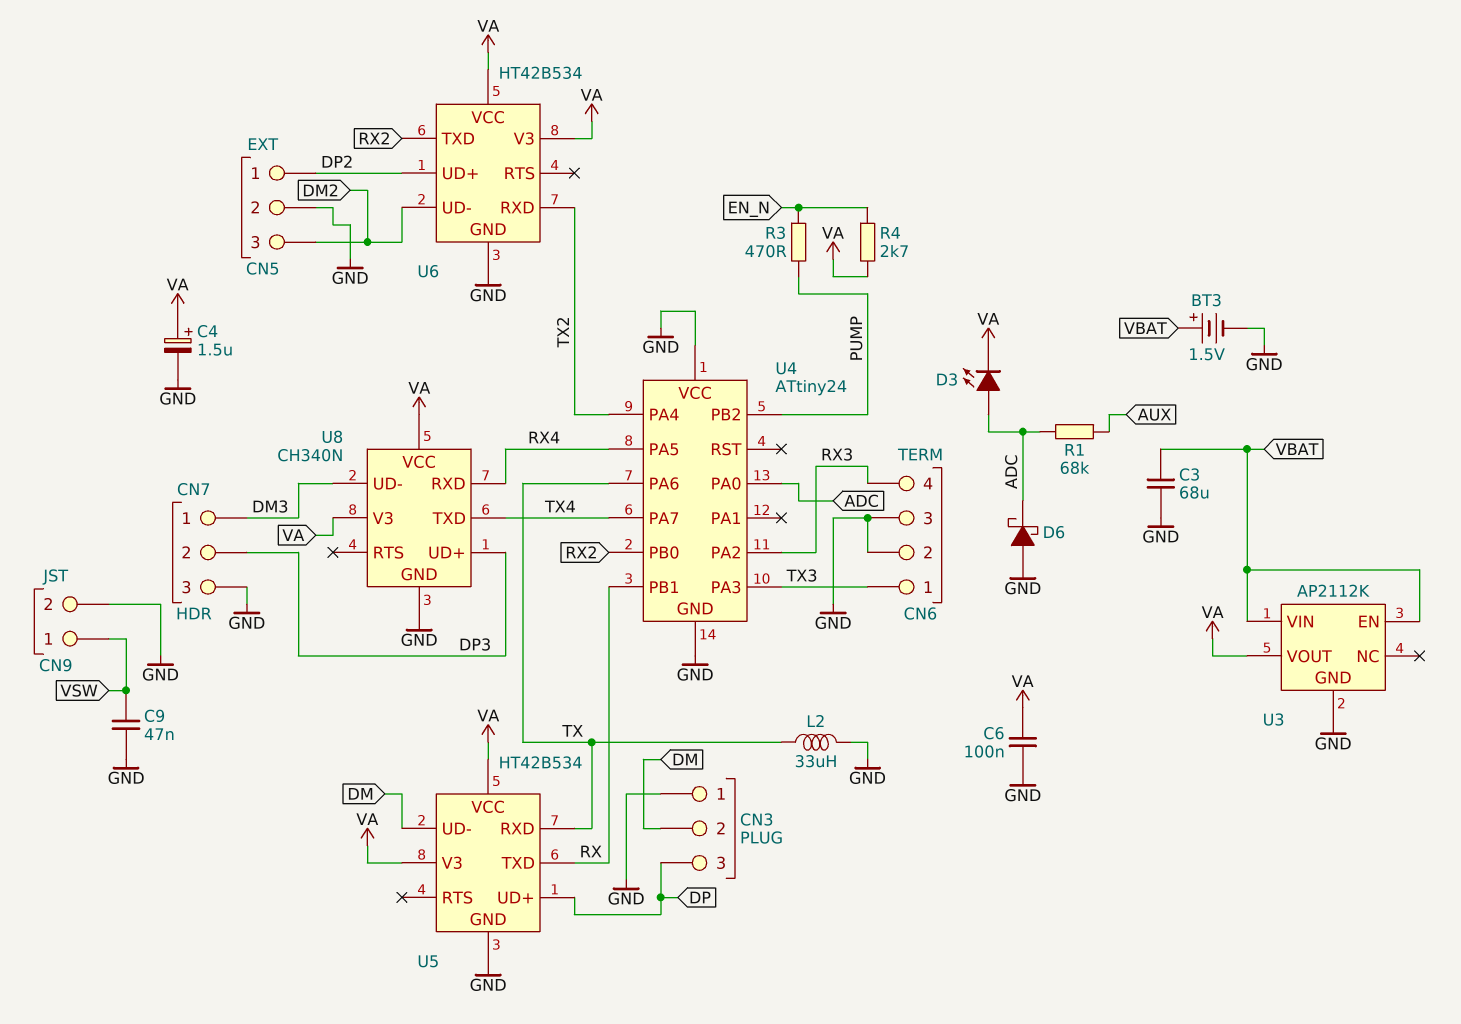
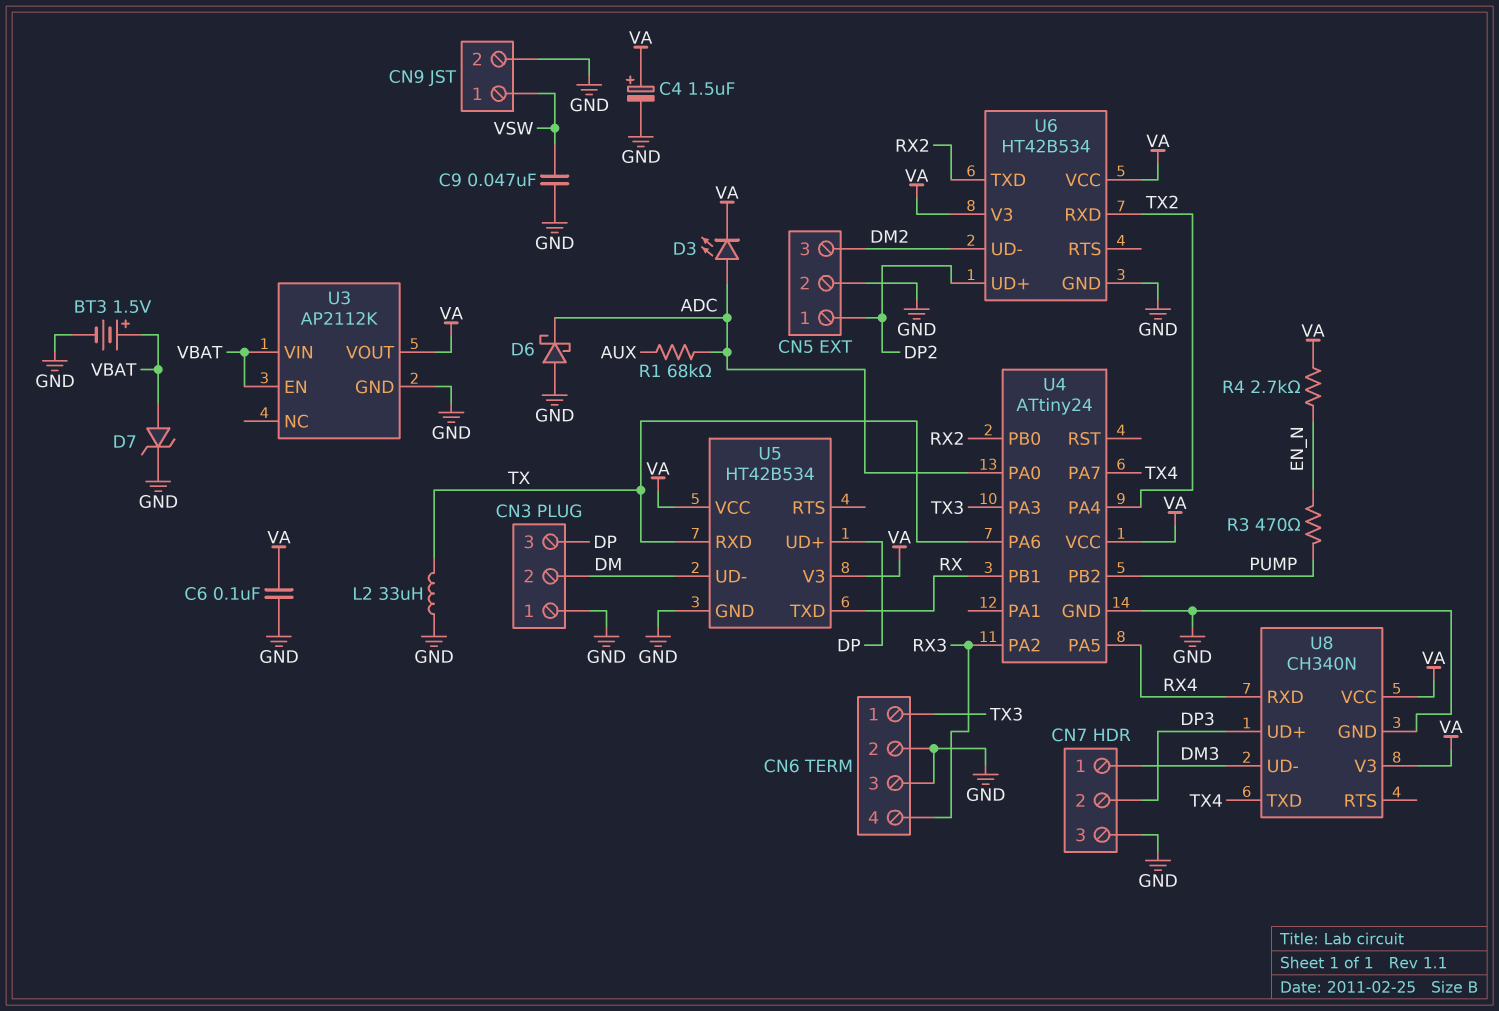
C3: 68uF (GND, VBAT) -> none
D7: none -> zener (A VBAT, K GND)
U4 pin VCC: GND -> VA

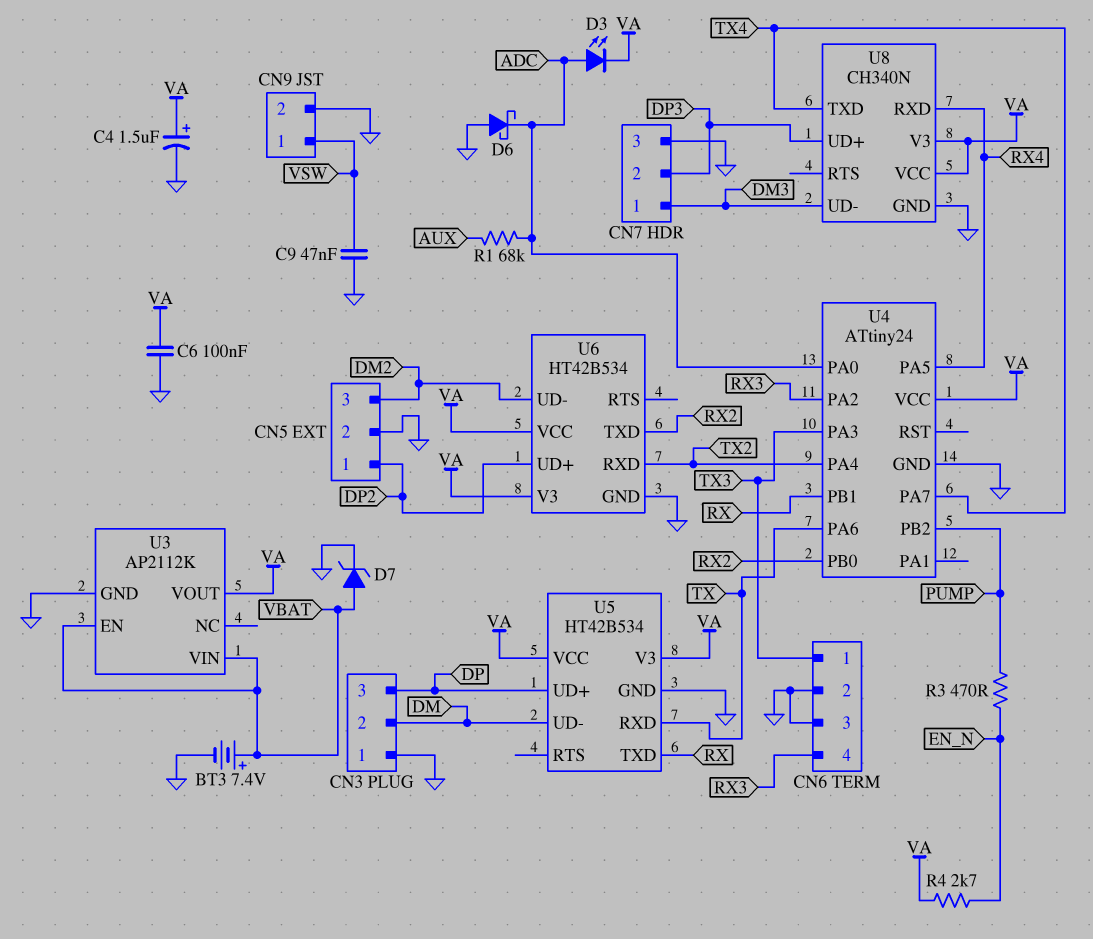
BT3: 1.5V (plus VBAT, minus GND) -> 7.4V (plus VBAT, minus GND)
L2: 33uH (GND, TX) -> none

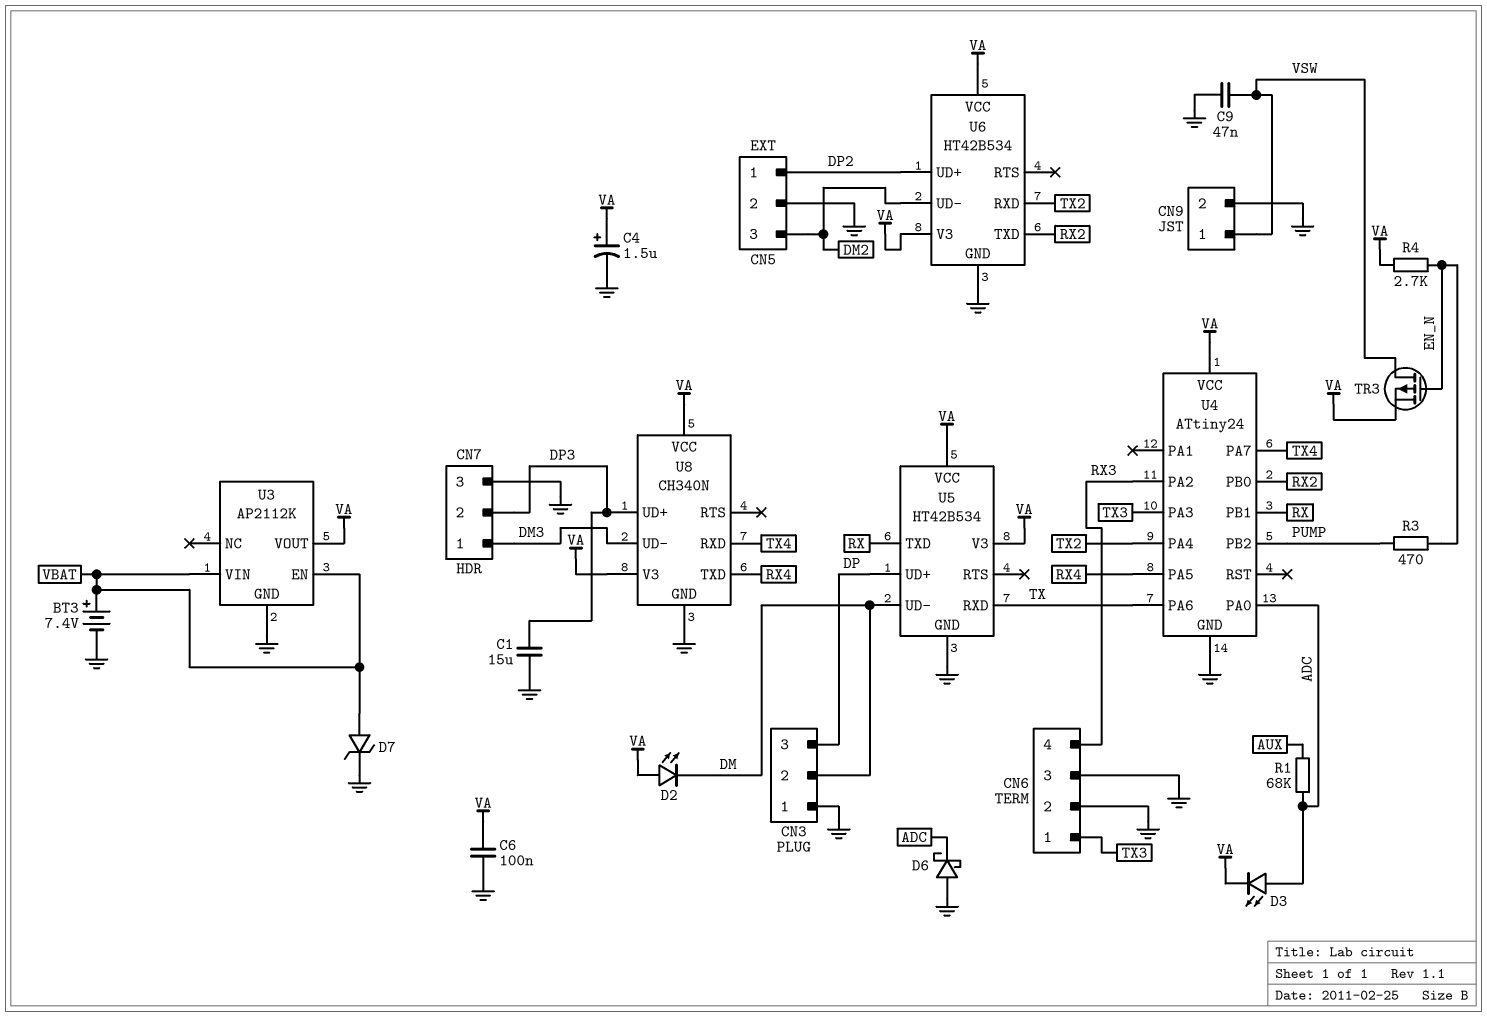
C1: none -> 15uF (DP3, GND)
D2: none -> LED (A VA, K DM)
TR3: none -> PMOS (G EN_N, D VSW, S VA)
U8 pin RXD: RX4 -> TX4
U8 pin TXD: TX4 -> RX4

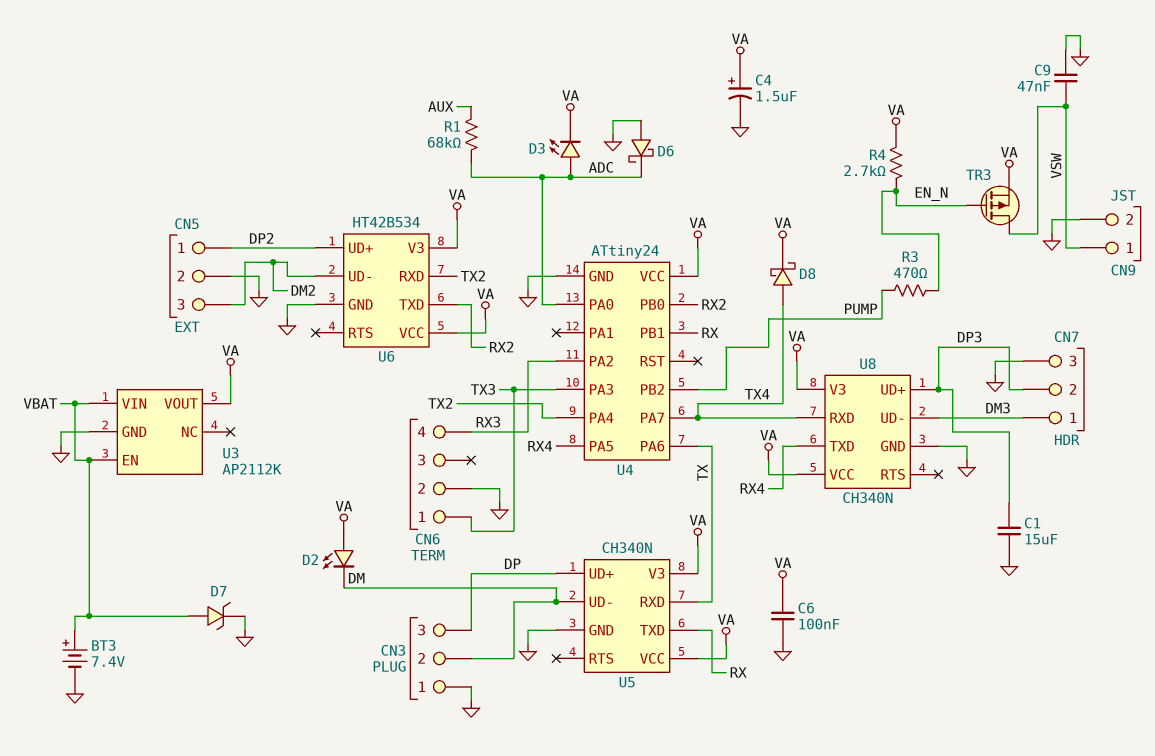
CN6 pin 3: GND -> none
D8: none -> schottky (A TX4, K VA)
U5: HT42B534 -> CH340N

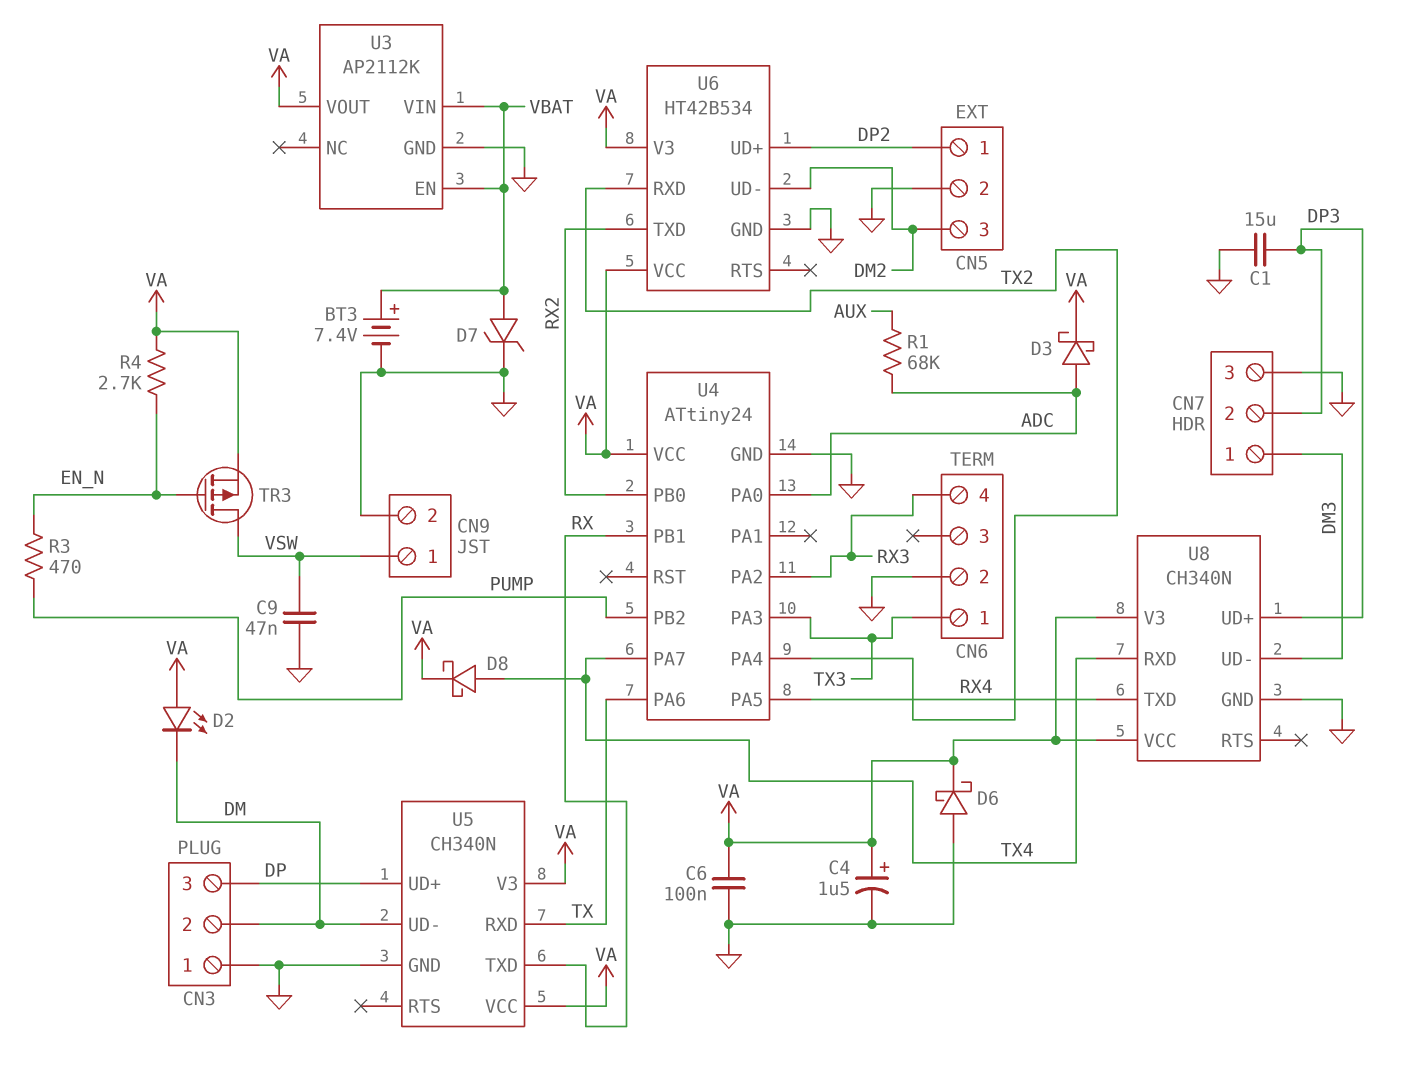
D3: LED (A ADC, K VA) -> schottky (A ADC, K VA)
D6: schottky (A GND, K ADC) -> schottky (A GND, K VA)

